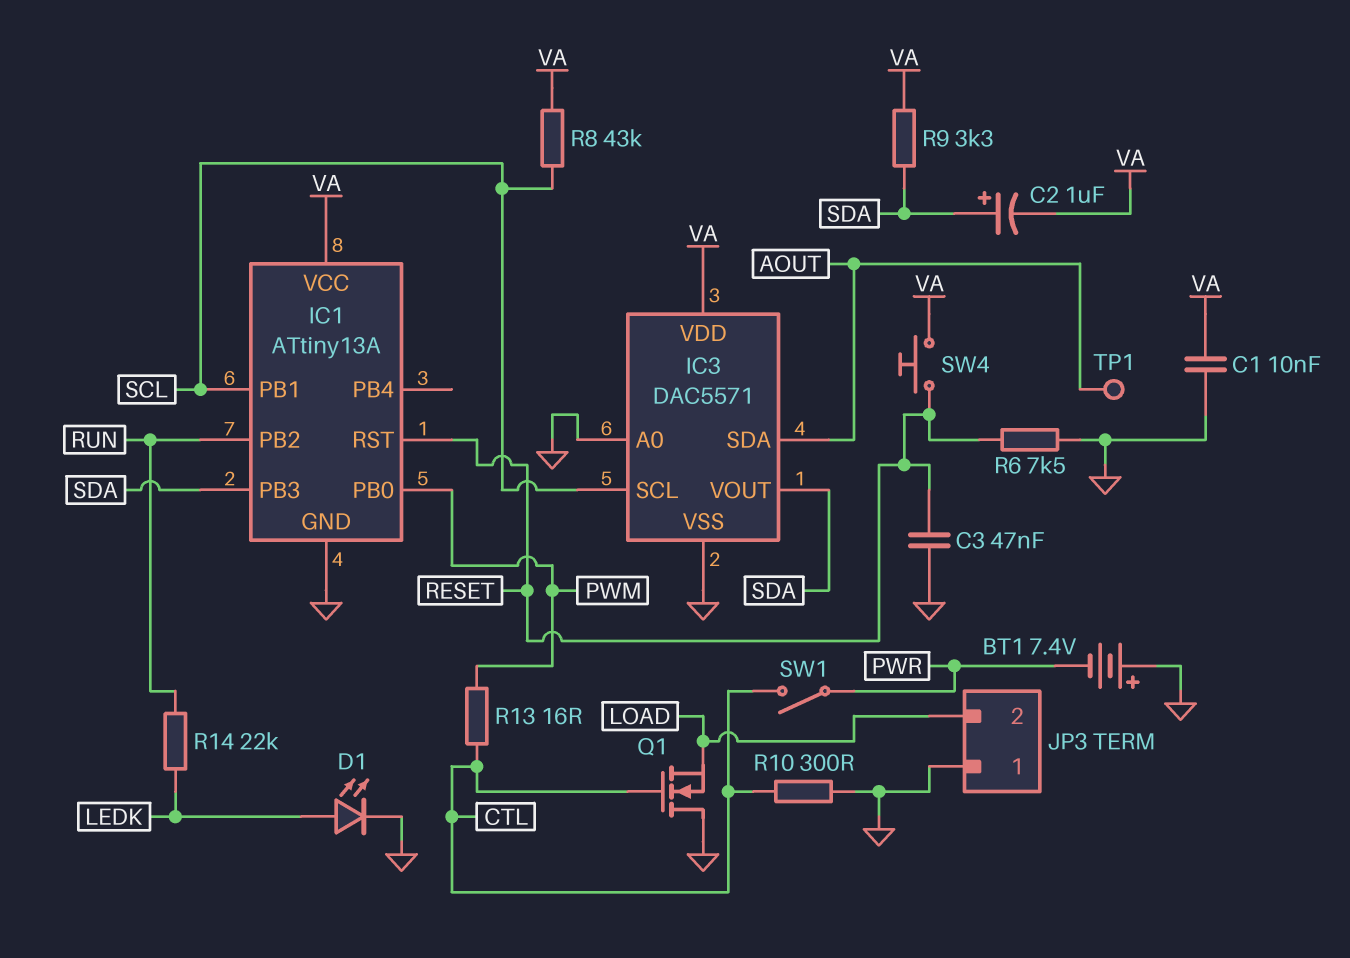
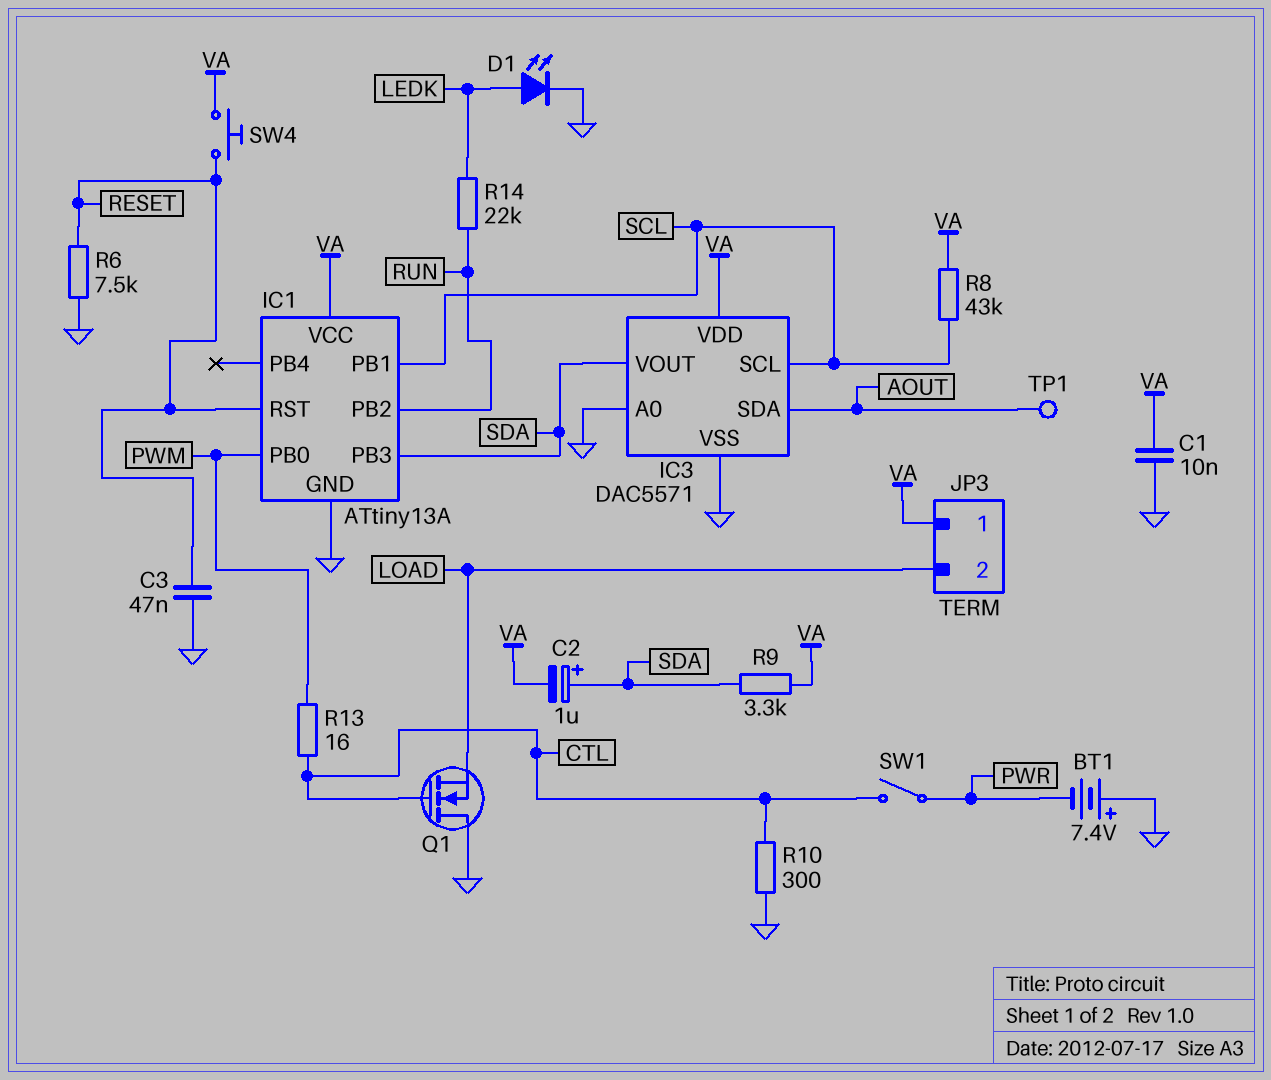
JP3 pin 1: GND -> VA

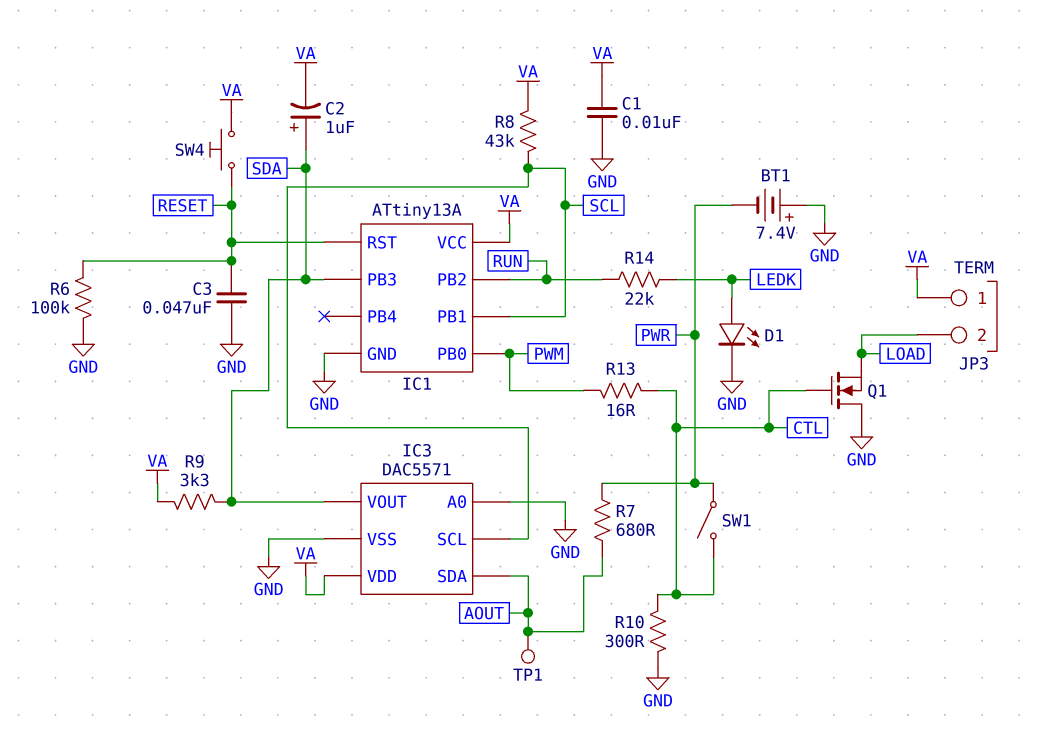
R6: 7.5k (GND, RESET) -> 100k (GND, RESET)
R7: none -> 680 (AOUT, PWR)

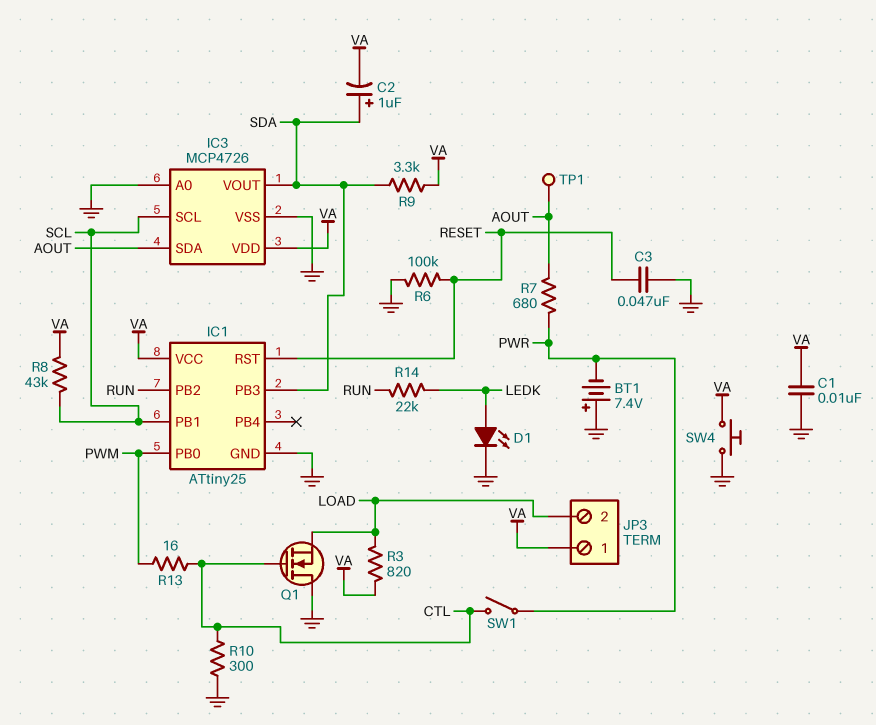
IC1: ATtiny13A -> ATtiny25
IC3: DAC5571 -> MCP4726
R3: none -> 820 (LOAD, VA)
SW4: button (RESET, VA) -> button (GND, VA)

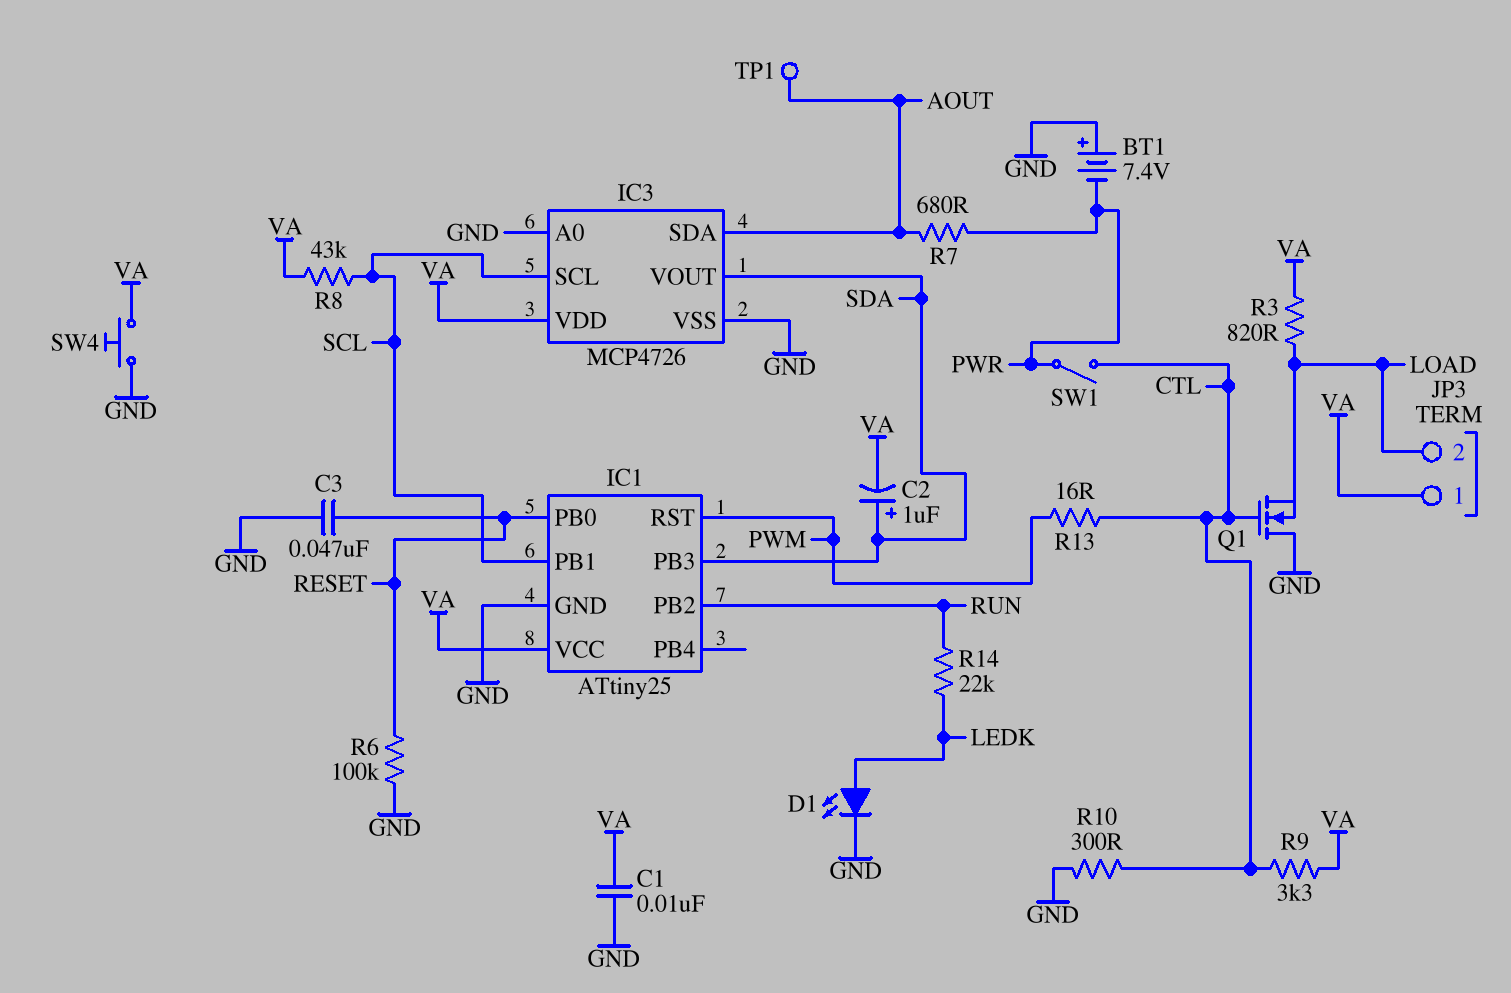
IC1 pin PB0: PWM -> RESET
IC1 pin RST: RESET -> PWM
R9: 3.3k (SDA, VA) -> 3.3k (CTL, VA)

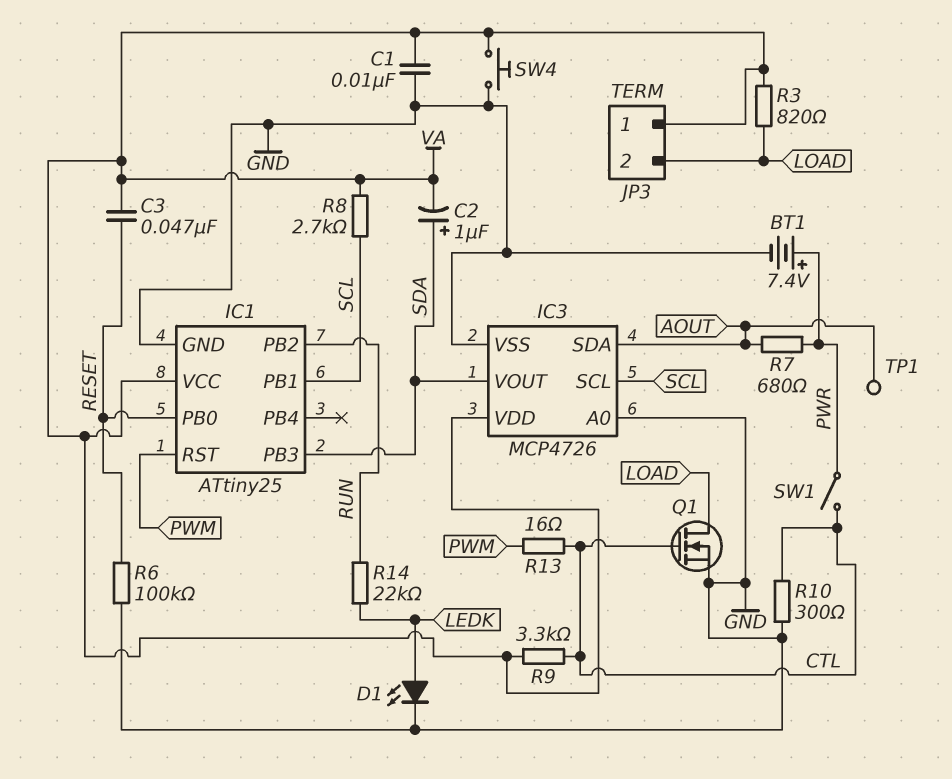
BT1: 7.4V (plus GND, minus PWR) -> 7.4V (plus PWR, minus GND)
C3: 47nF (GND, RESET) -> 47nF (RESET, VA)
Q1: NMOS (G CTL, D GND, S LOAD) -> NMOS (G CTL, D LOAD, S GND)
R8: 43k (SCL, VA) -> 2.7k (SCL, VA)

